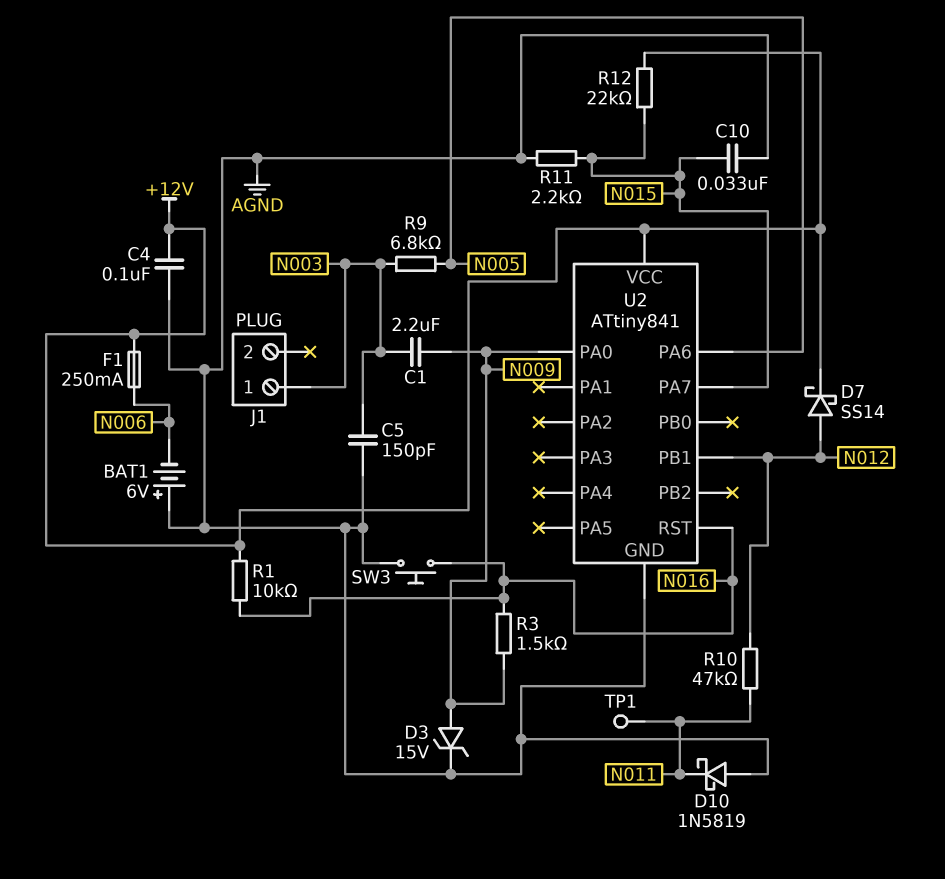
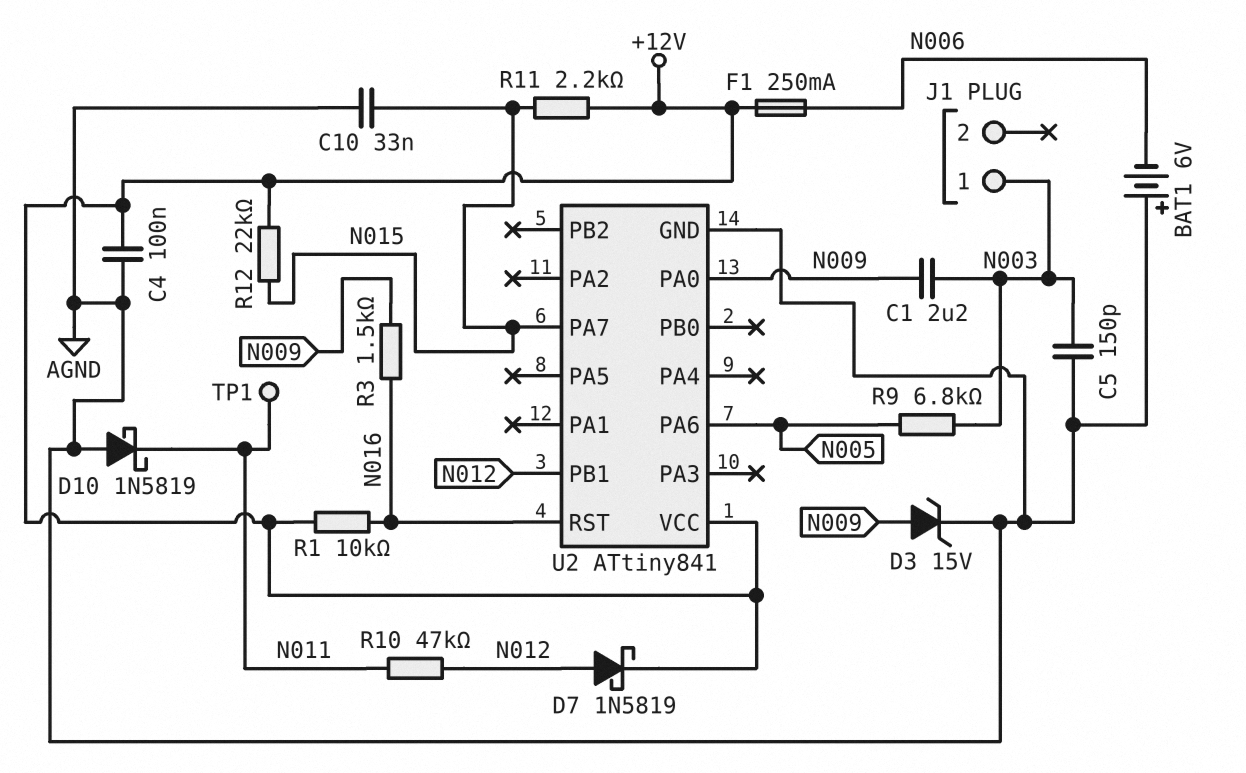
D7: schottky SS14 (A N012, K +12V) -> schottky 1N5819 (A N012, K +12V)
R11: 2.2k (AGND, N015) -> 2.2k (+12V, N015)
SW3: button (AGND, N016) -> none

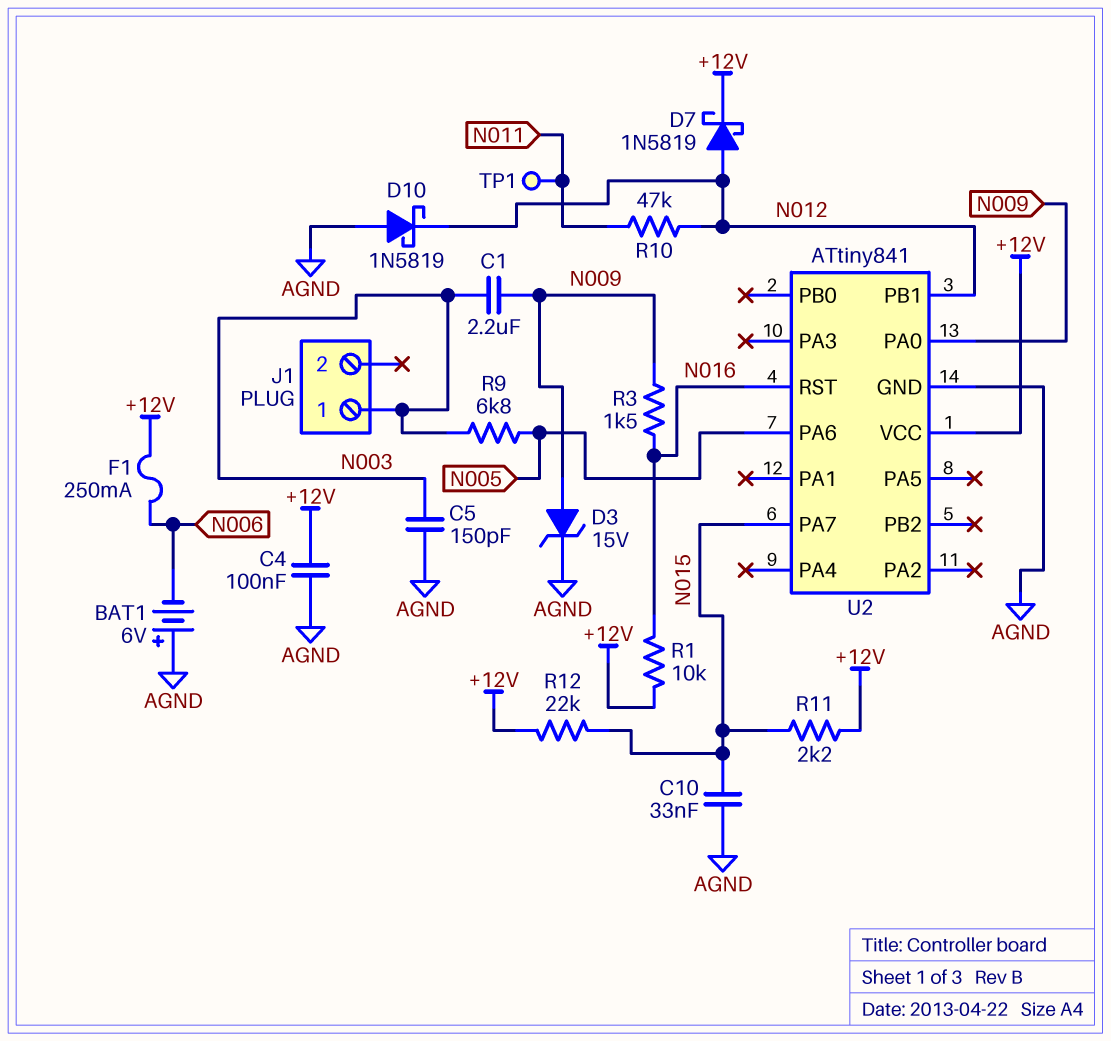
D10: schottky 1N5819 (A AGND, K N011) -> schottky 1N5819 (A AGND, K N012)

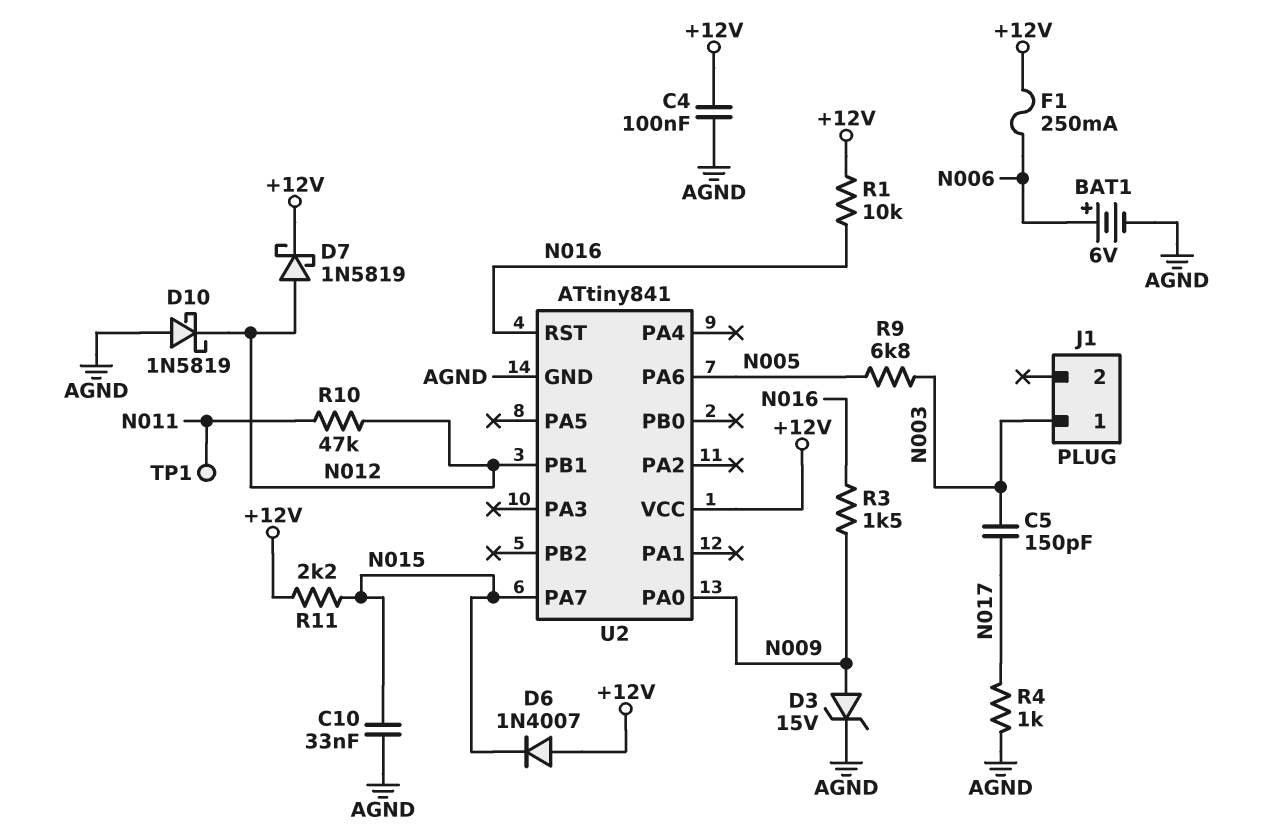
BAT1: 6V (plus AGND, minus N006) -> 6V (plus N006, minus AGND)
C1: 2.2uF (N003, N009) -> none
C5: 150pF (AGND, N003) -> 150pF (N003, N017)
D6: none -> diode 1N4007 (A +12V, K N015)
R4: none -> 1k (AGND, N017)
R12: 22k (+12V, N015) -> none

